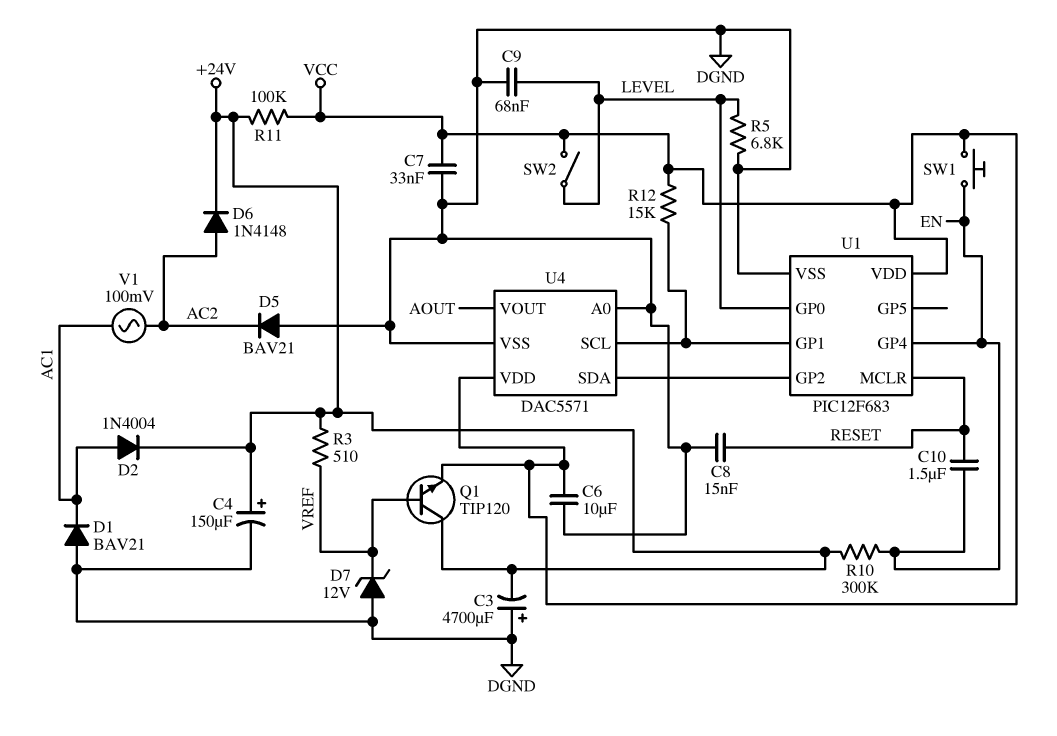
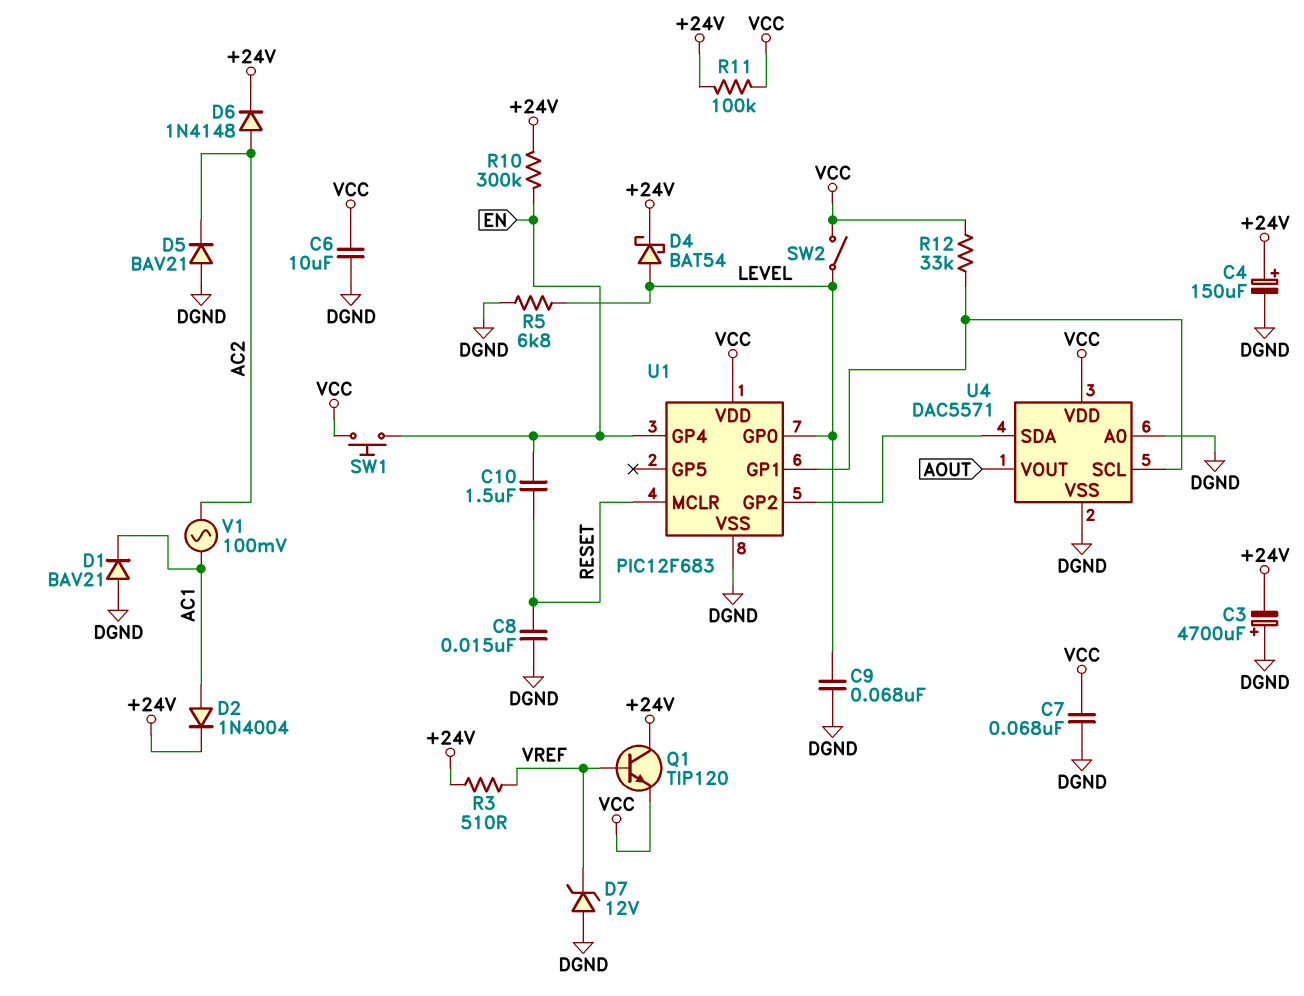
C7: 33nF (DGND, VCC) -> 68nF (DGND, VCC)
D4: none -> schottky BAT54 (A LEVEL, K +24V)
R12: 15k (U1/GP1, VCC) -> 33k (U1/GP1, VCC)

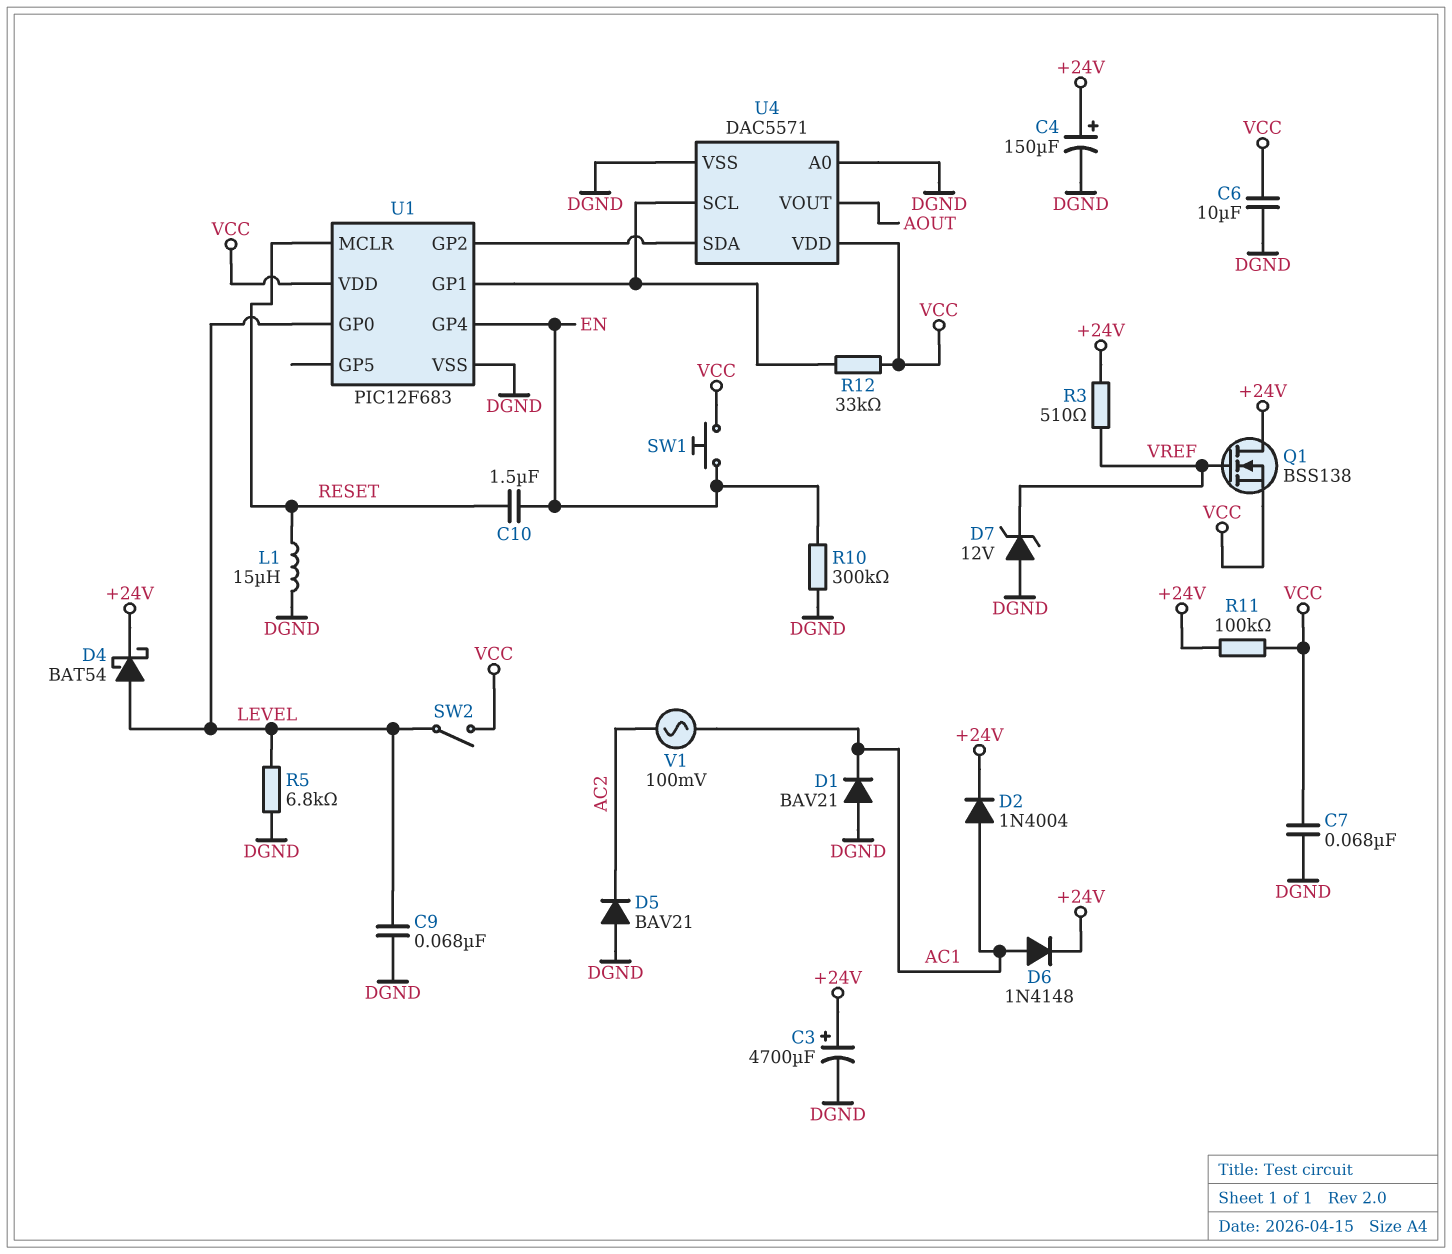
C3: 4700uF (plus DGND, minus +24V) -> 4700uF (plus +24V, minus DGND)
C8: 15nF (DGND, RESET) -> none
D6: diode 1N4148 (A AC2, K +24V) -> diode 1N4148 (A AC1, K +24V)
L1: none -> 15uH (DGND, RESET)
Q1: NPN TIP120 (B VREF, C +24V, E VCC) -> NMOS BSS138 (G VREF, D +24V, S VCC)
R10: 300k (+24V, EN) -> 300k (DGND, EN)

